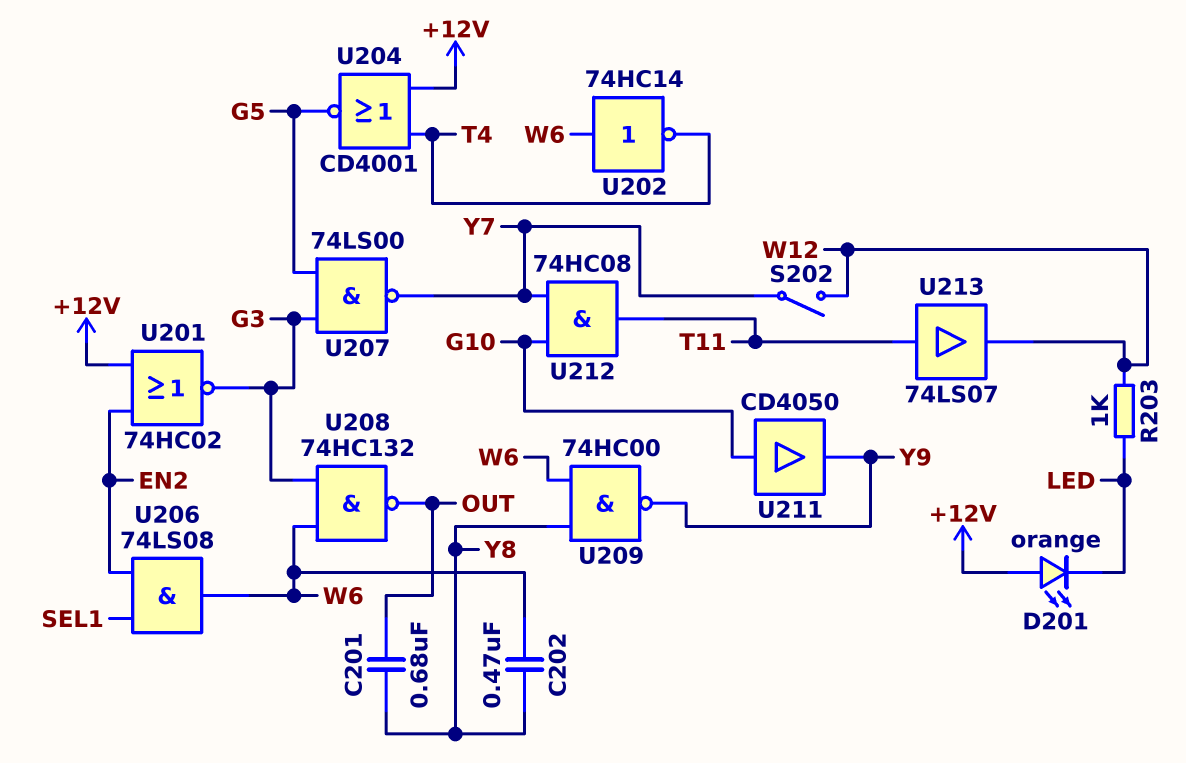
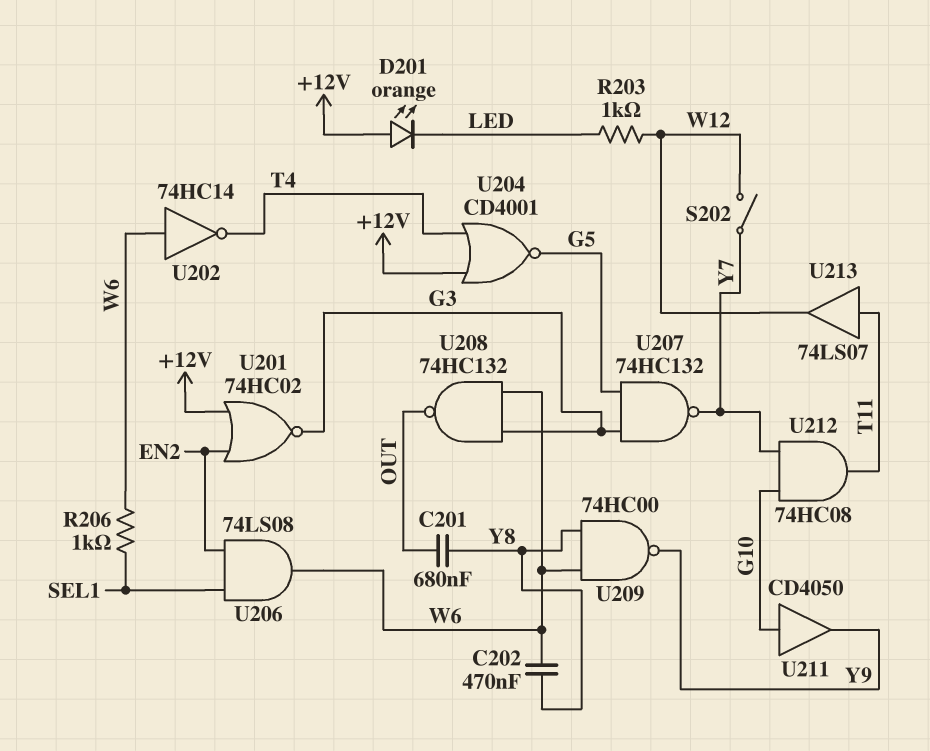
R206: none -> 1k (SEL1, W6)
U207: NAND 74LS00 (in G3, in G5, out Y7) -> NAND 74HC132 (in G3, in G5, out Y7)

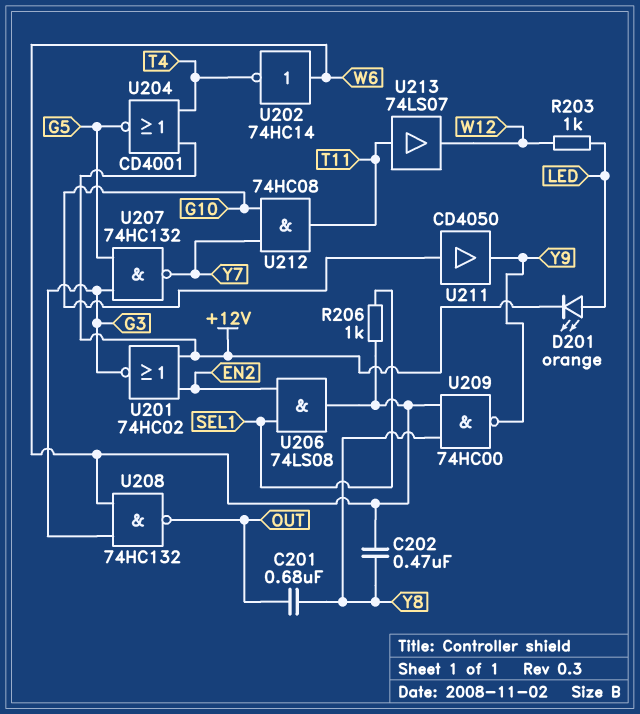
D201: LED orange (A +12V, K LED) -> LED orange (A LED, K +12V)
S202: switch (W12, Y7) -> none

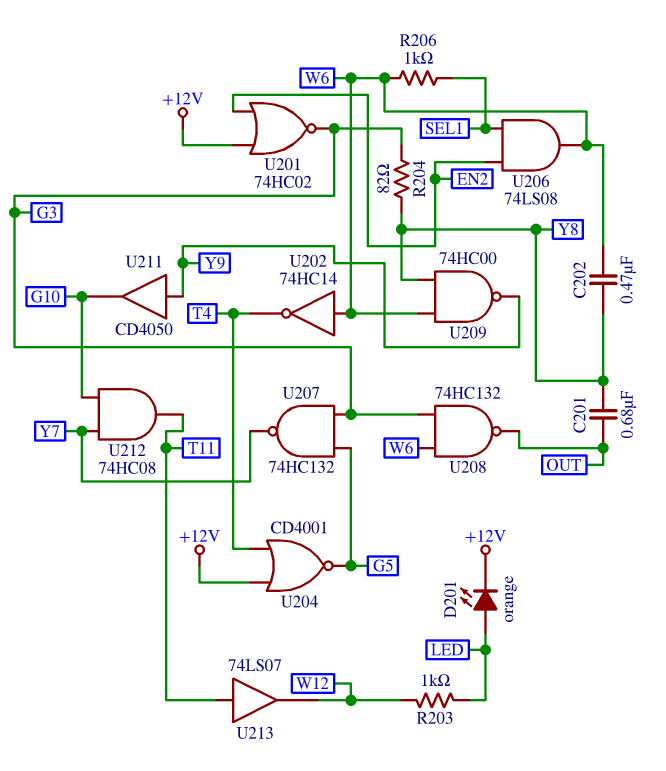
R204: none -> 82 (G3, Y8)
U211: buffer CD4050 (in G10, out Y9) -> buffer CD4050 (in Y9, out G10)

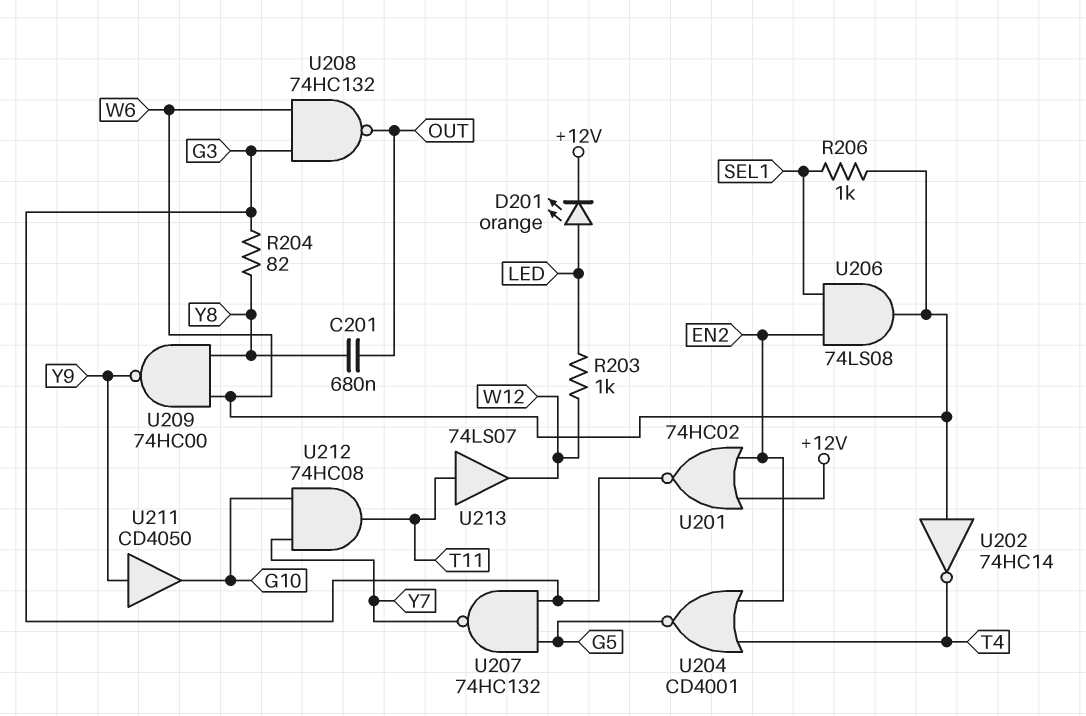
C202: 470nF (W6, Y8) -> none
U204: NOR CD4001 (in +12V, in T4, out G5) -> NOR CD4001 (in EN2, in T4, out G5)

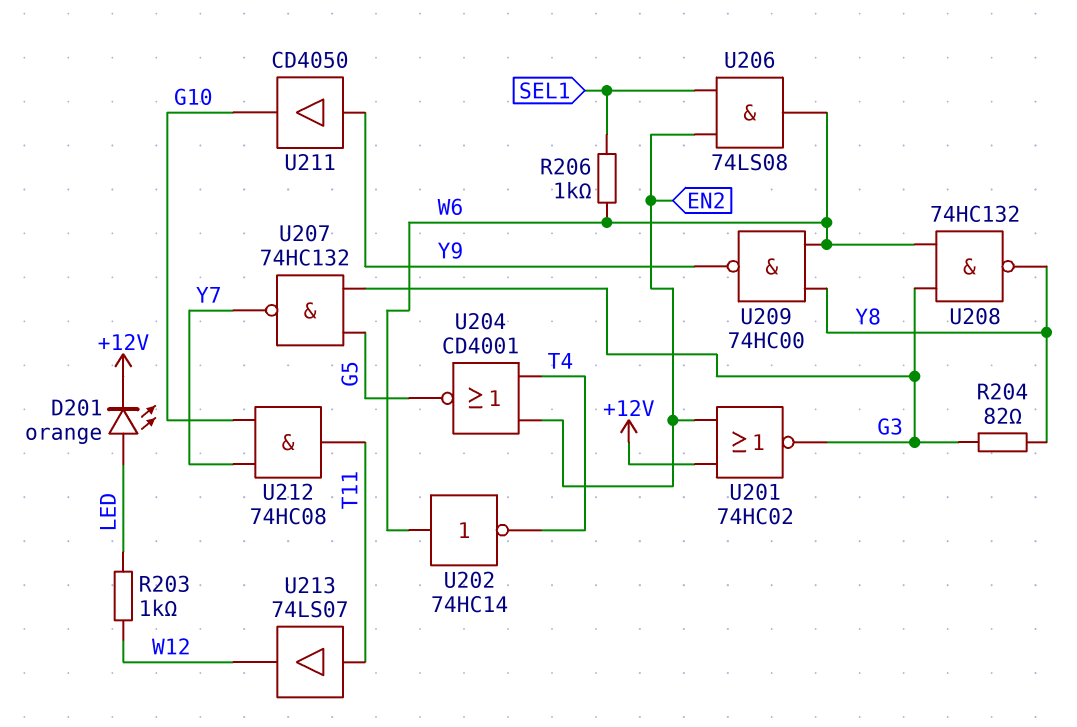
C201: 680nF (OUT, Y8) -> none
U208: NAND 74HC132 (in G3, in W6, out OUT) -> NAND 74HC132 (in G3, in W6, out Y8)

